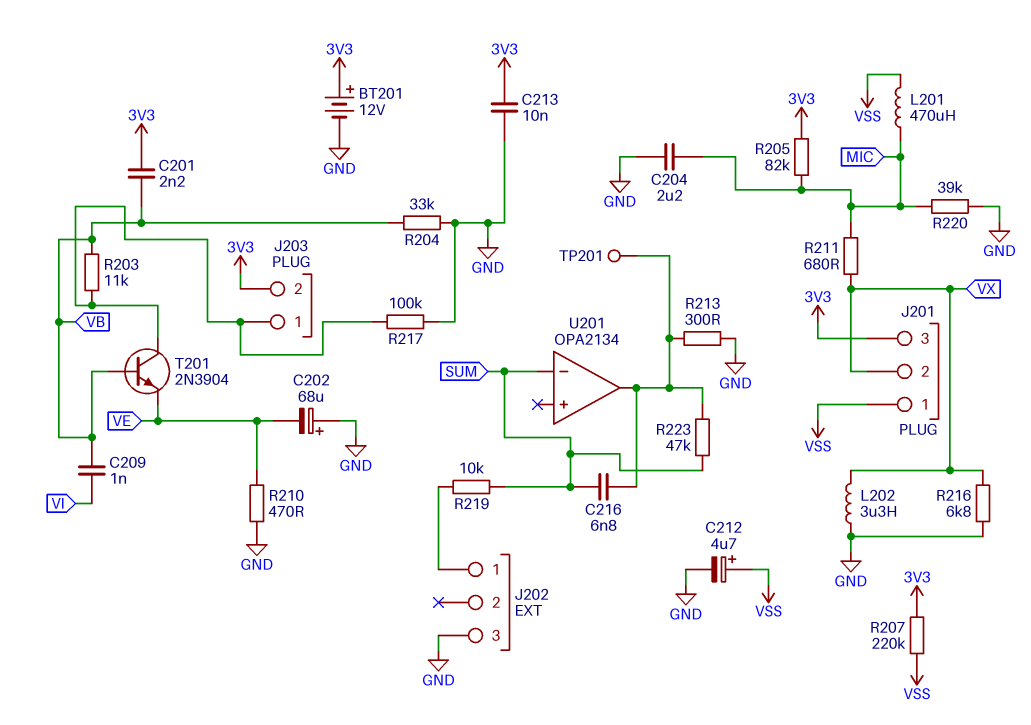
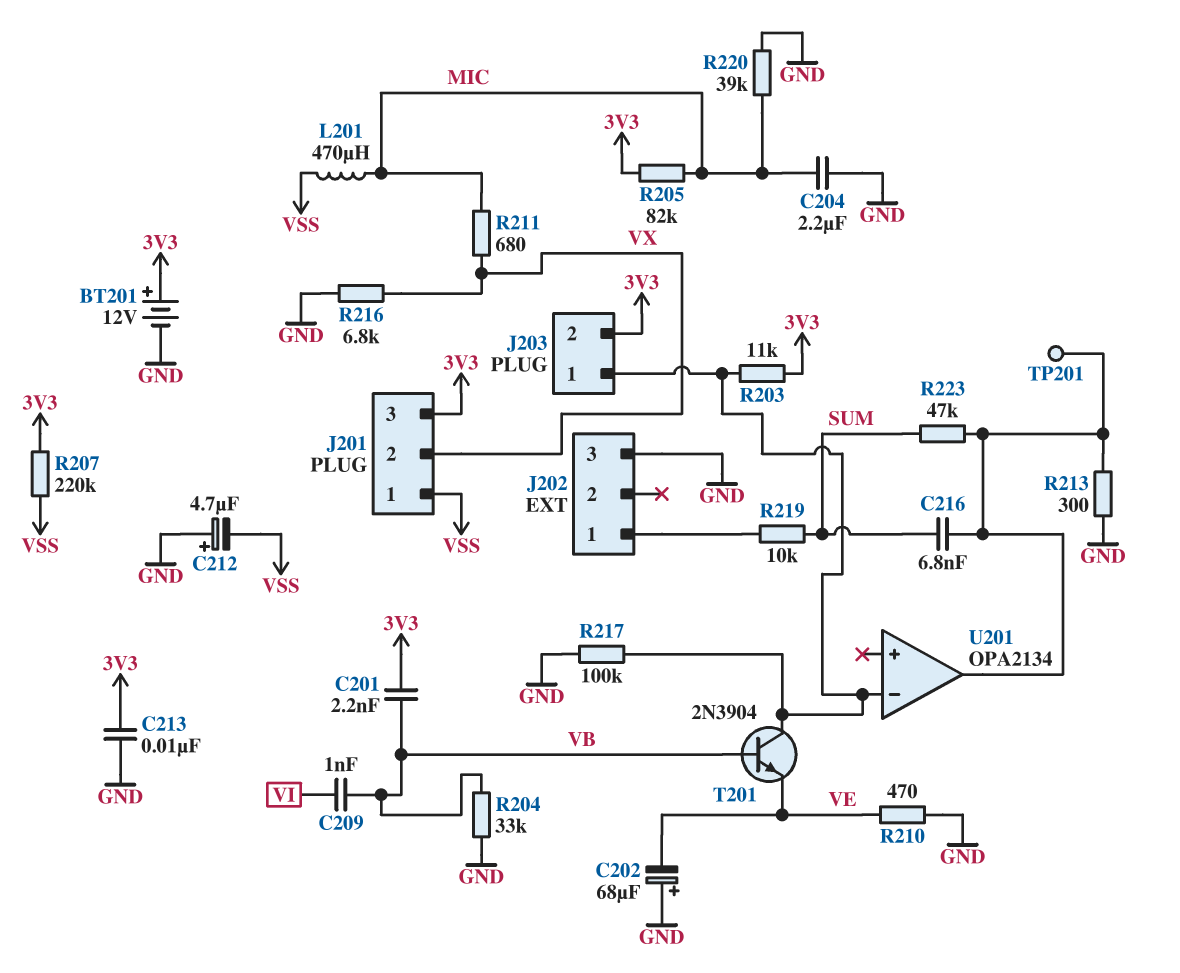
C212: 4.7uF (plus VSS, minus GND) -> 4.7uF (plus GND, minus VSS)
L202: 3.3uH (GND, VX) -> none
R203: 11k (J203/1, VB) -> 11k (3V3, J203/1)
U201 pin in-: SUM -> J203/1

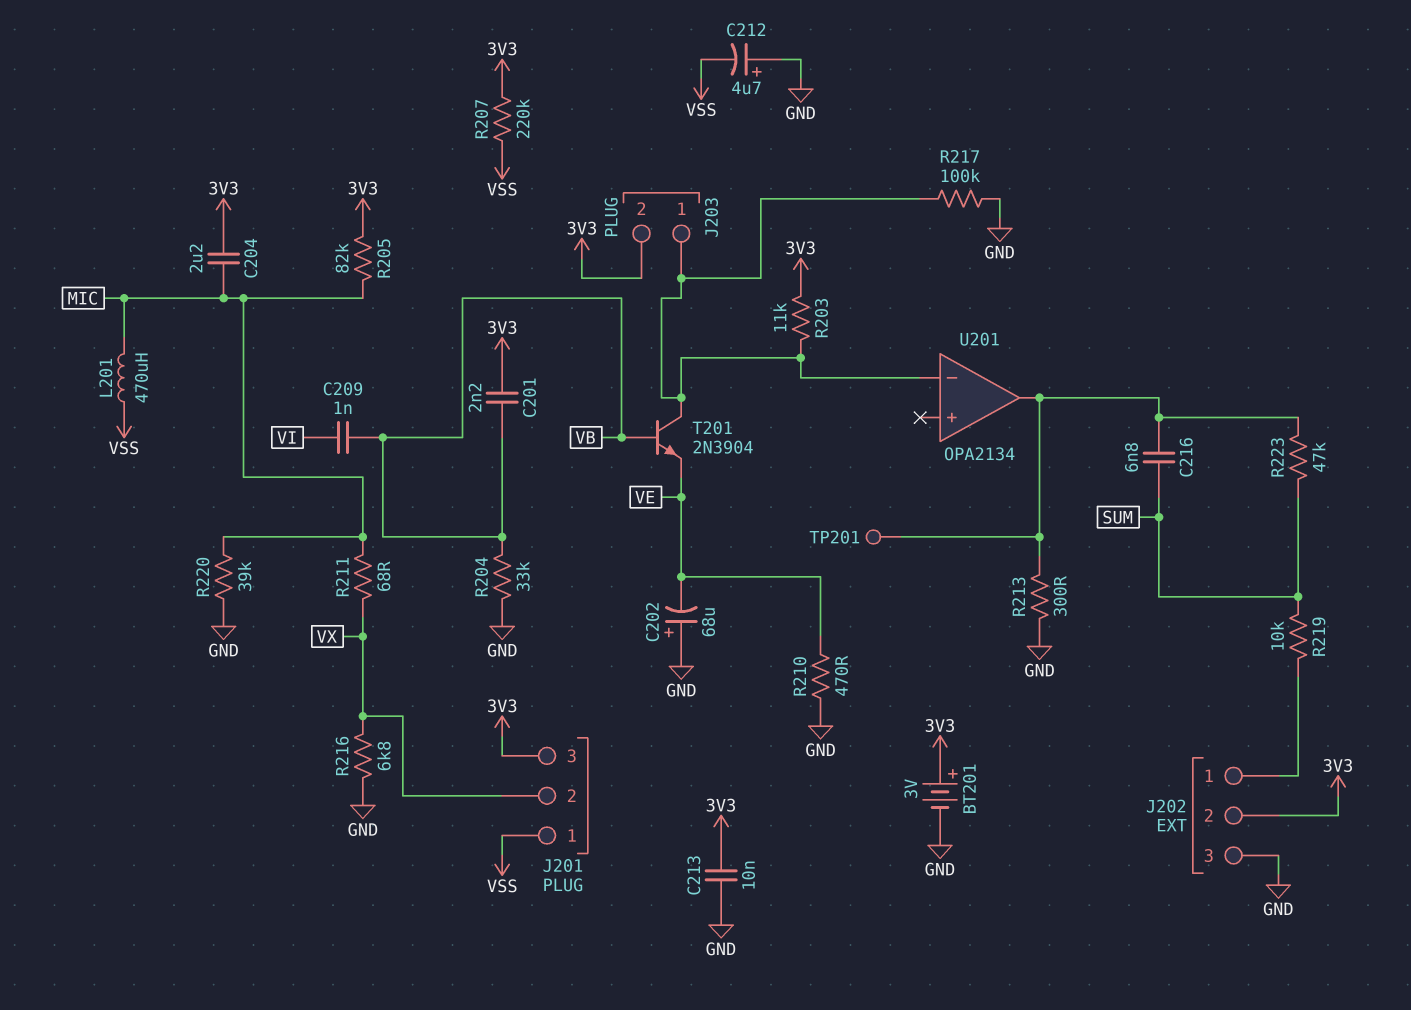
BT201: 12V (plus 3V3, minus GND) -> 3V (plus 3V3, minus GND)
C204: 2.2uF (GND, MIC) -> 2.2uF (3V3, MIC)
J202 pin 2: none -> 3V3
R211: 680 (MIC, VX) -> 68 (MIC, VX)

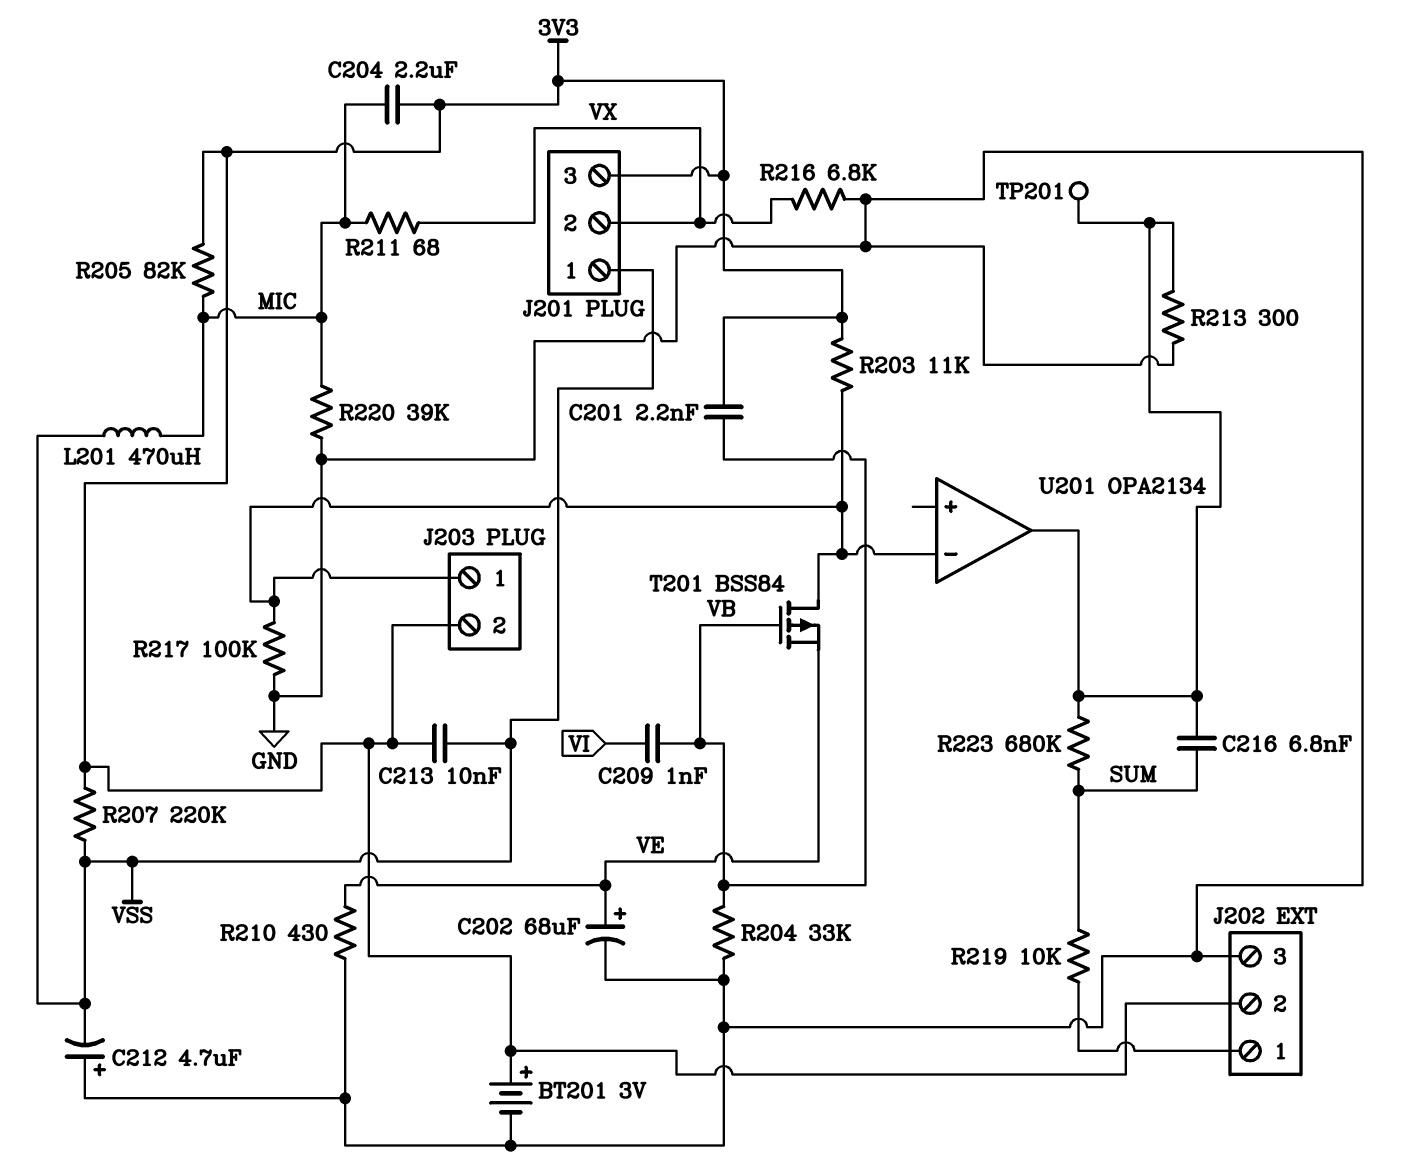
C202: 68uF (plus GND, minus VE) -> 68uF (plus VE, minus GND)
C213: 10nF (3V3, GND) -> 10nF (3V3, VSS)
R210: 470 (GND, VE) -> 430 (GND, VE)
R223: 47k (SUM, U201/out) -> 680k (SUM, U201/out)
T201: NPN 2N3904 (B VB, C J203/1, E VE) -> PMOS BSS84 (G VB, D J203/1, S VE)

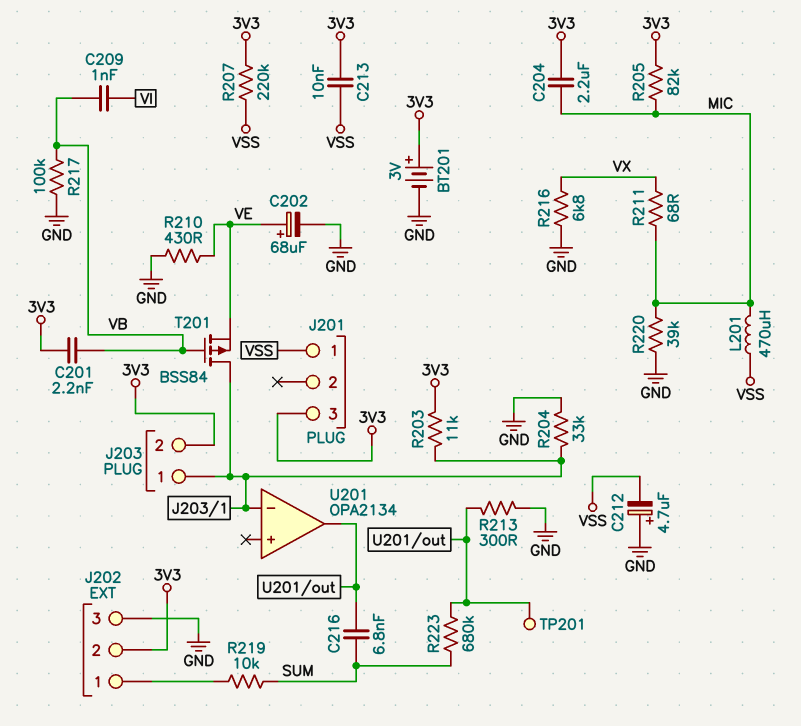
J201 pin 2: VX -> none
R204: 33k (GND, VB) -> 33k (GND, J203/1)
R217: 100k (GND, J203/1) -> 100k (GND, VB)

